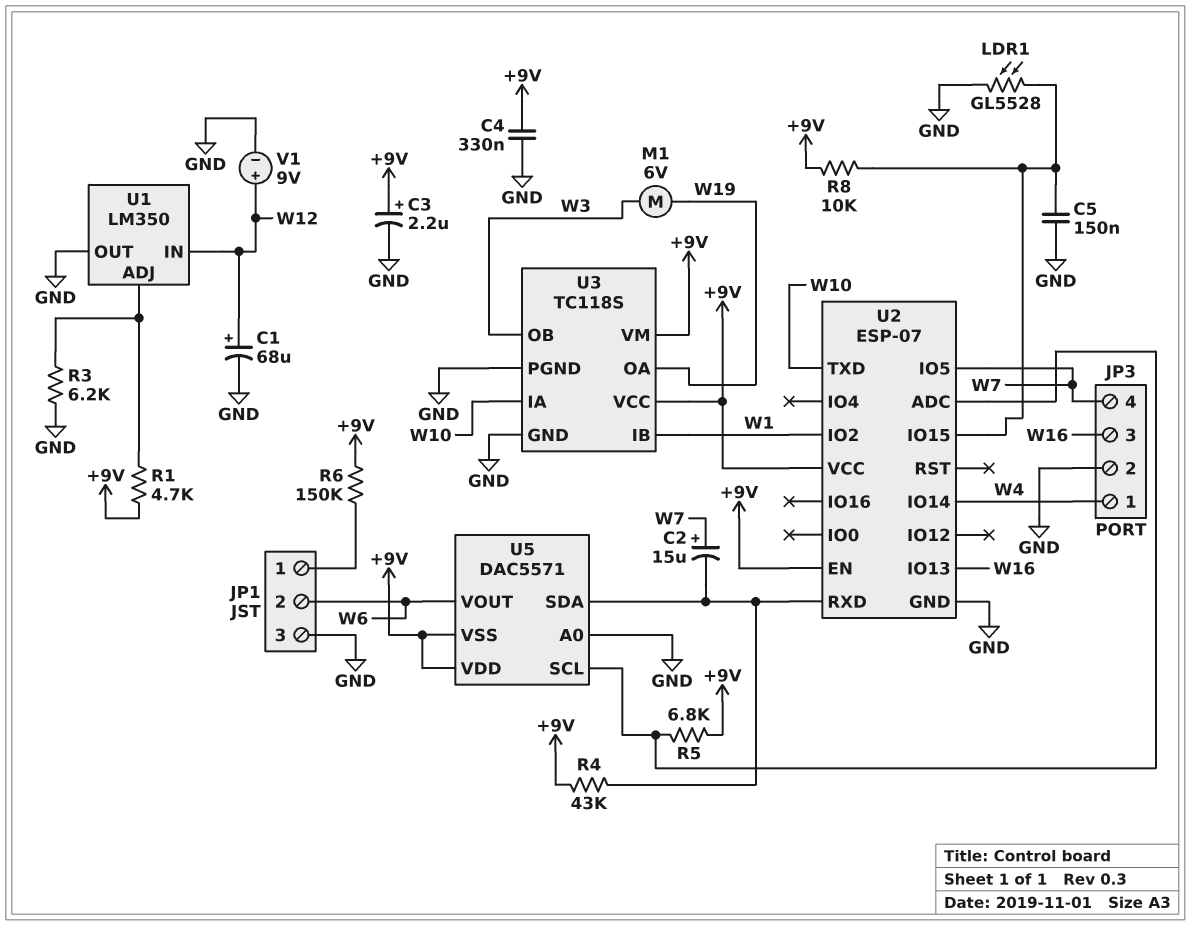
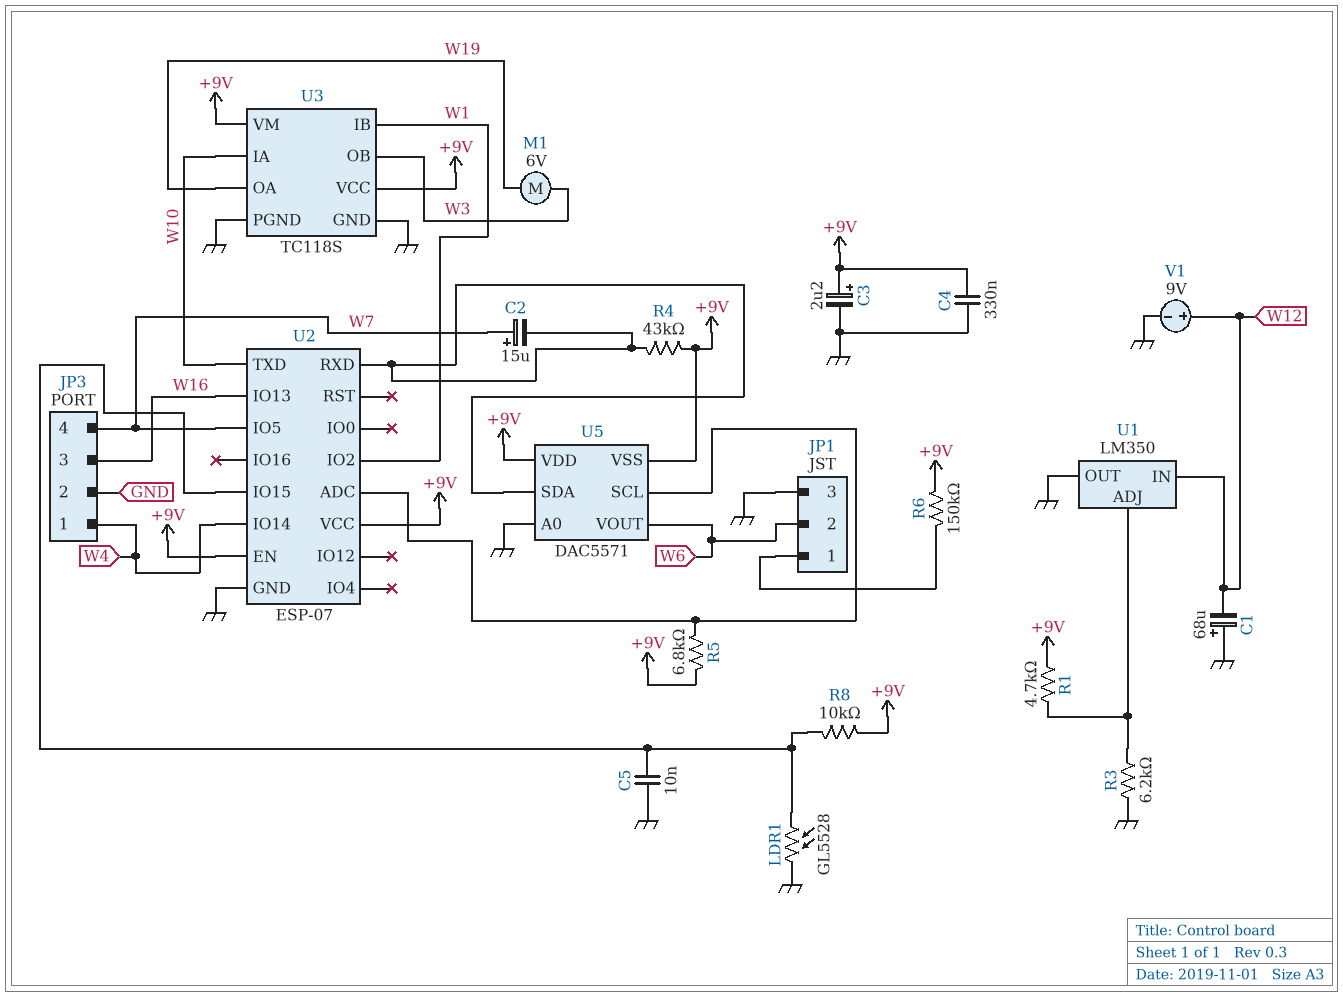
C1: 68uF (plus W12, minus GND) -> 68uF (plus GND, minus W12)
C5: 150nF (GND, U2/IO15) -> 10nF (GND, U2/IO15)

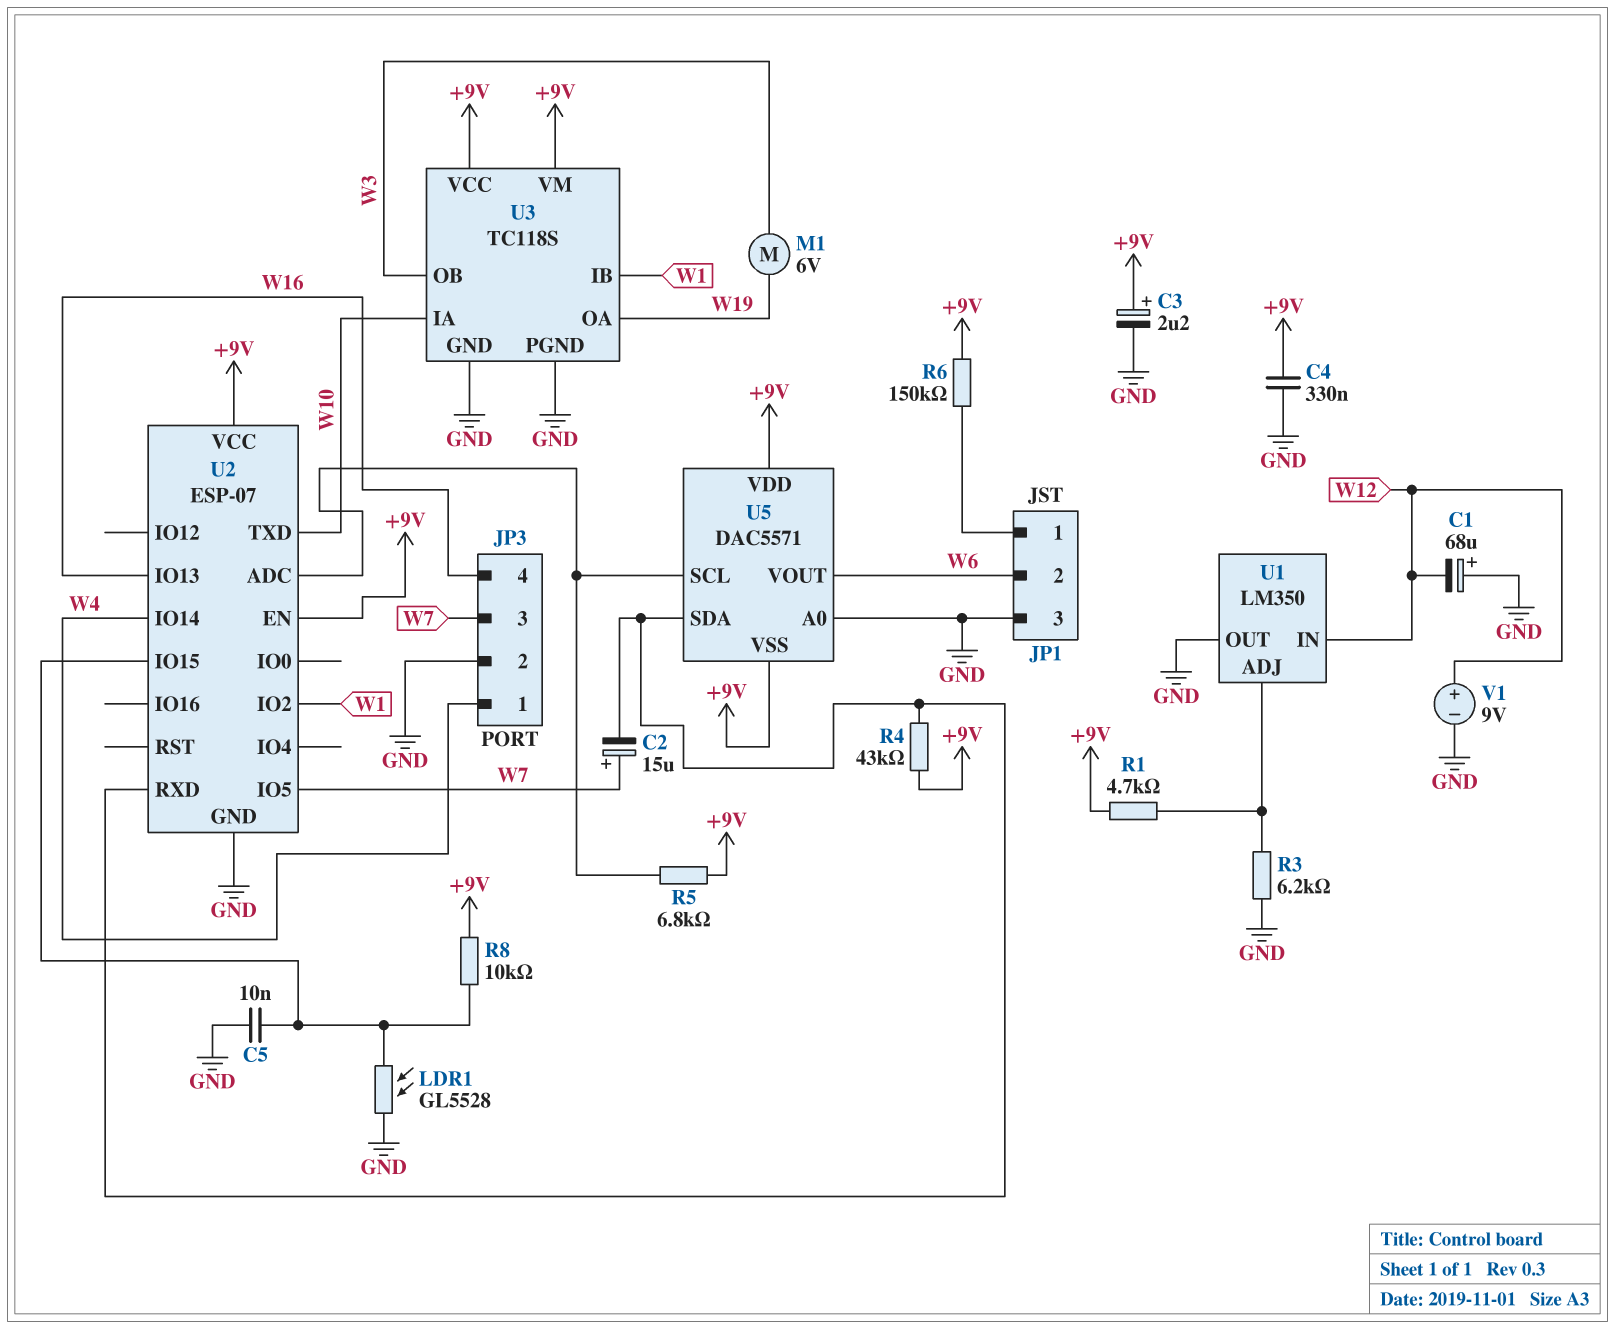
JP3 pin 3: W16 -> W7
JP3 pin 4: W7 -> W16

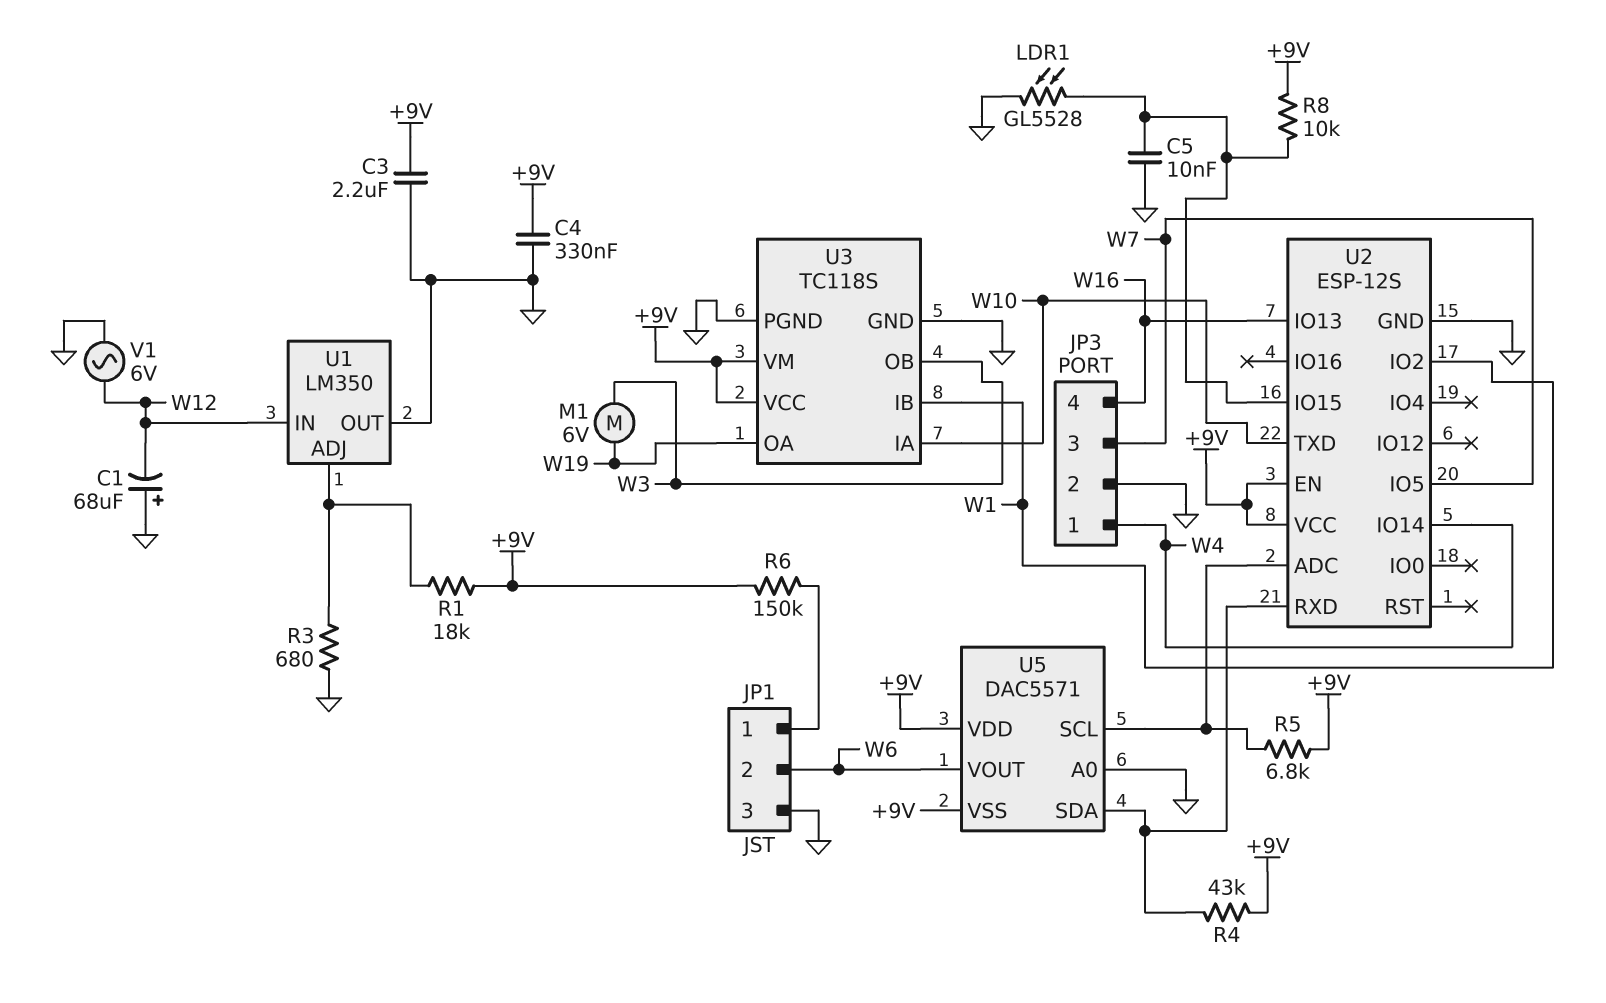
C2: 15uF (plus W7, minus U2/RXD) -> none
C3: 2.2uF (plus +9V, minus GND) -> 2.2uF (+9V, GND)
R1: 4.7k (+9V, U1/ADJ) -> 18k (+9V, U1/ADJ)
R3: 6.2k (GND, U1/ADJ) -> 680 (GND, U1/ADJ)
U2: ESP-07 -> ESP-12S
V1: 9V (plus W12, minus GND) -> AC 6V (GND, W12)

